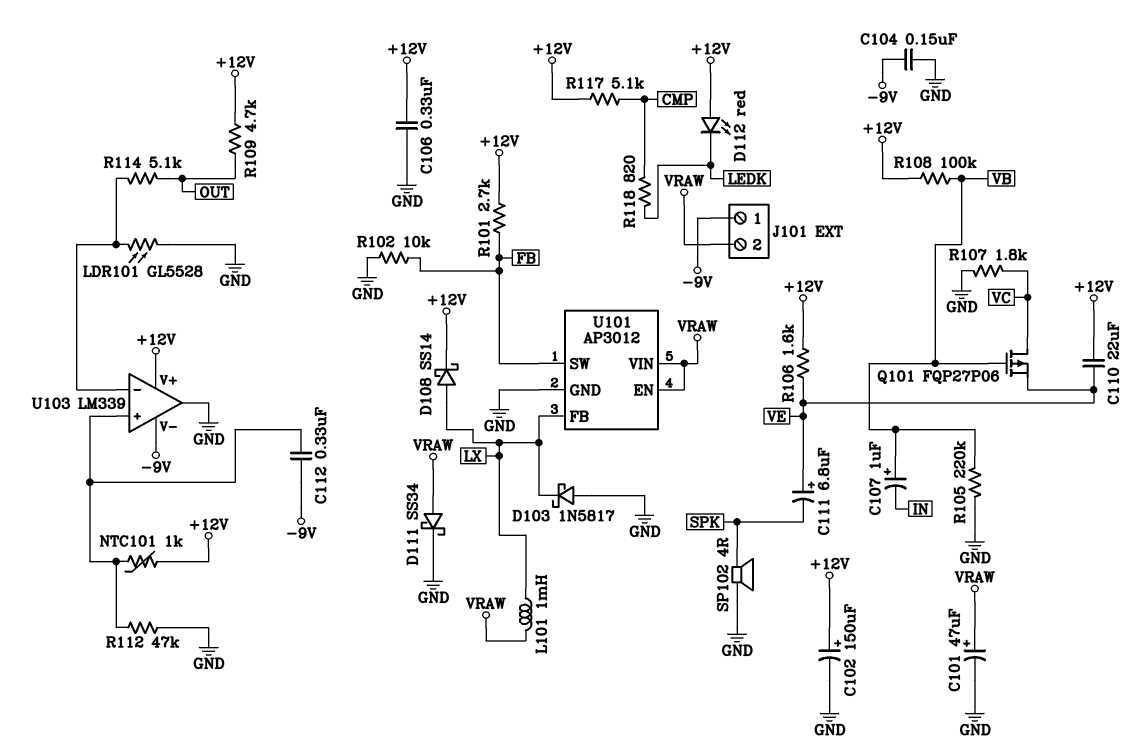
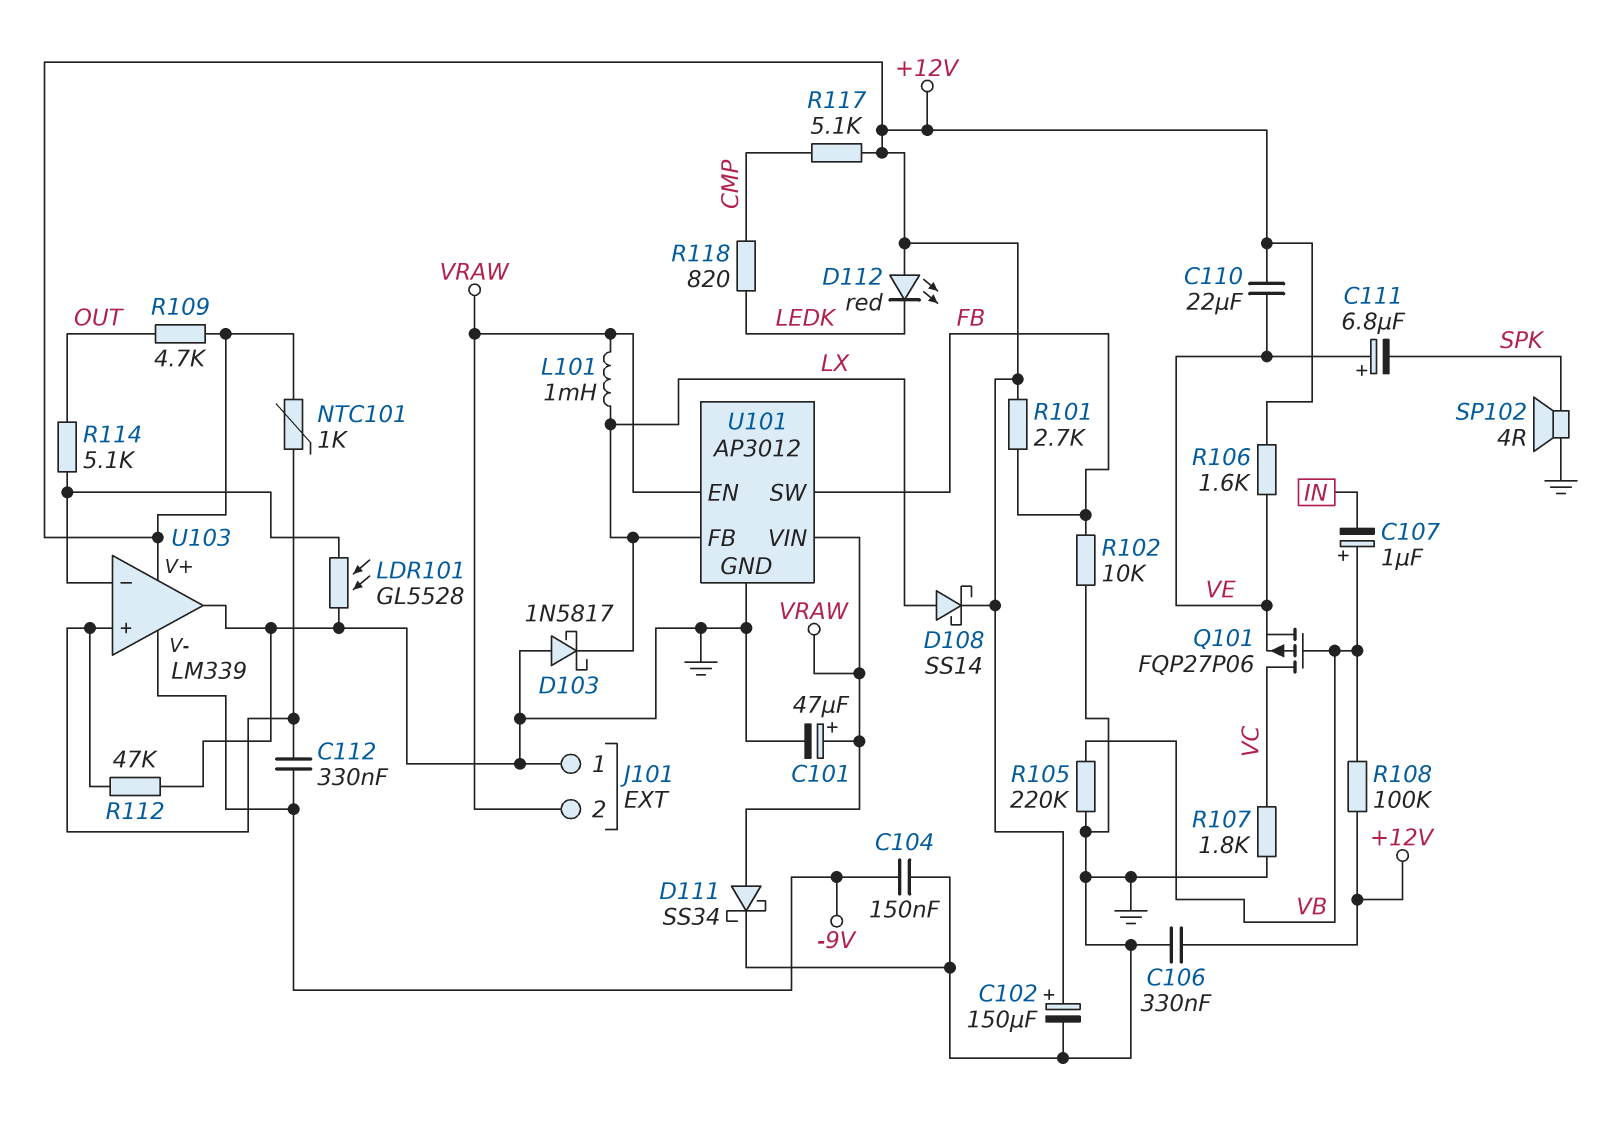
J101 pin 1: -9V -> GND

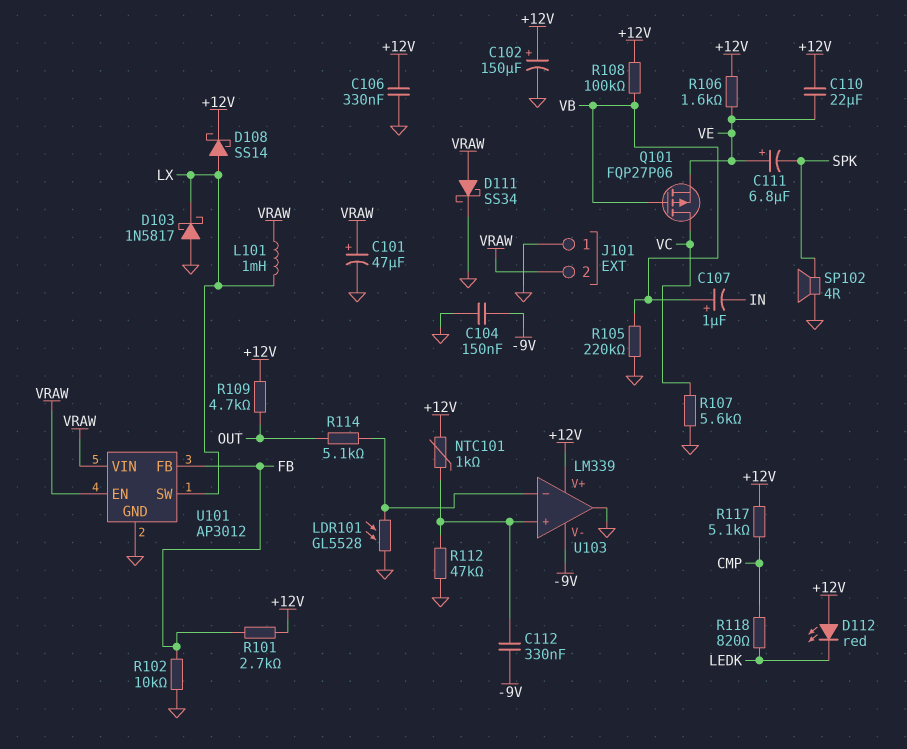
R107: 1.8k (GND, VC) -> 5.6k (GND, VC)
U101 pin FB: LX -> FB
U101 pin SW: FB -> LX

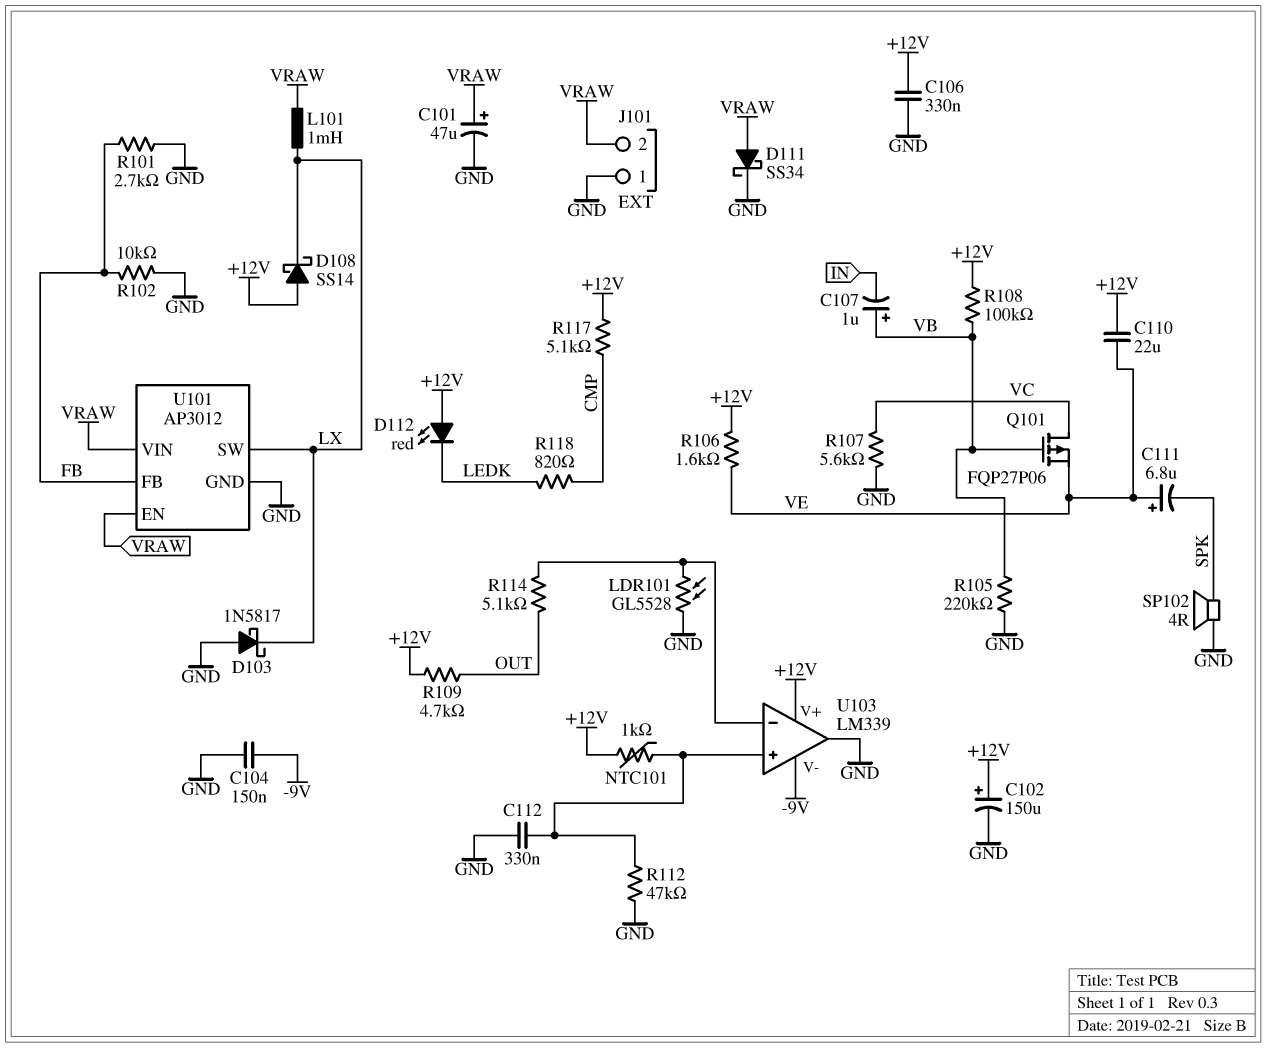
C112: 330nF (-9V, U103/in+) -> 330nF (GND, U103/in+)
D108: schottky SS14 (A LX, K +12V) -> schottky SS14 (A +12V, K LX)
R101: 2.7k (+12V, FB) -> 2.7k (FB, GND)

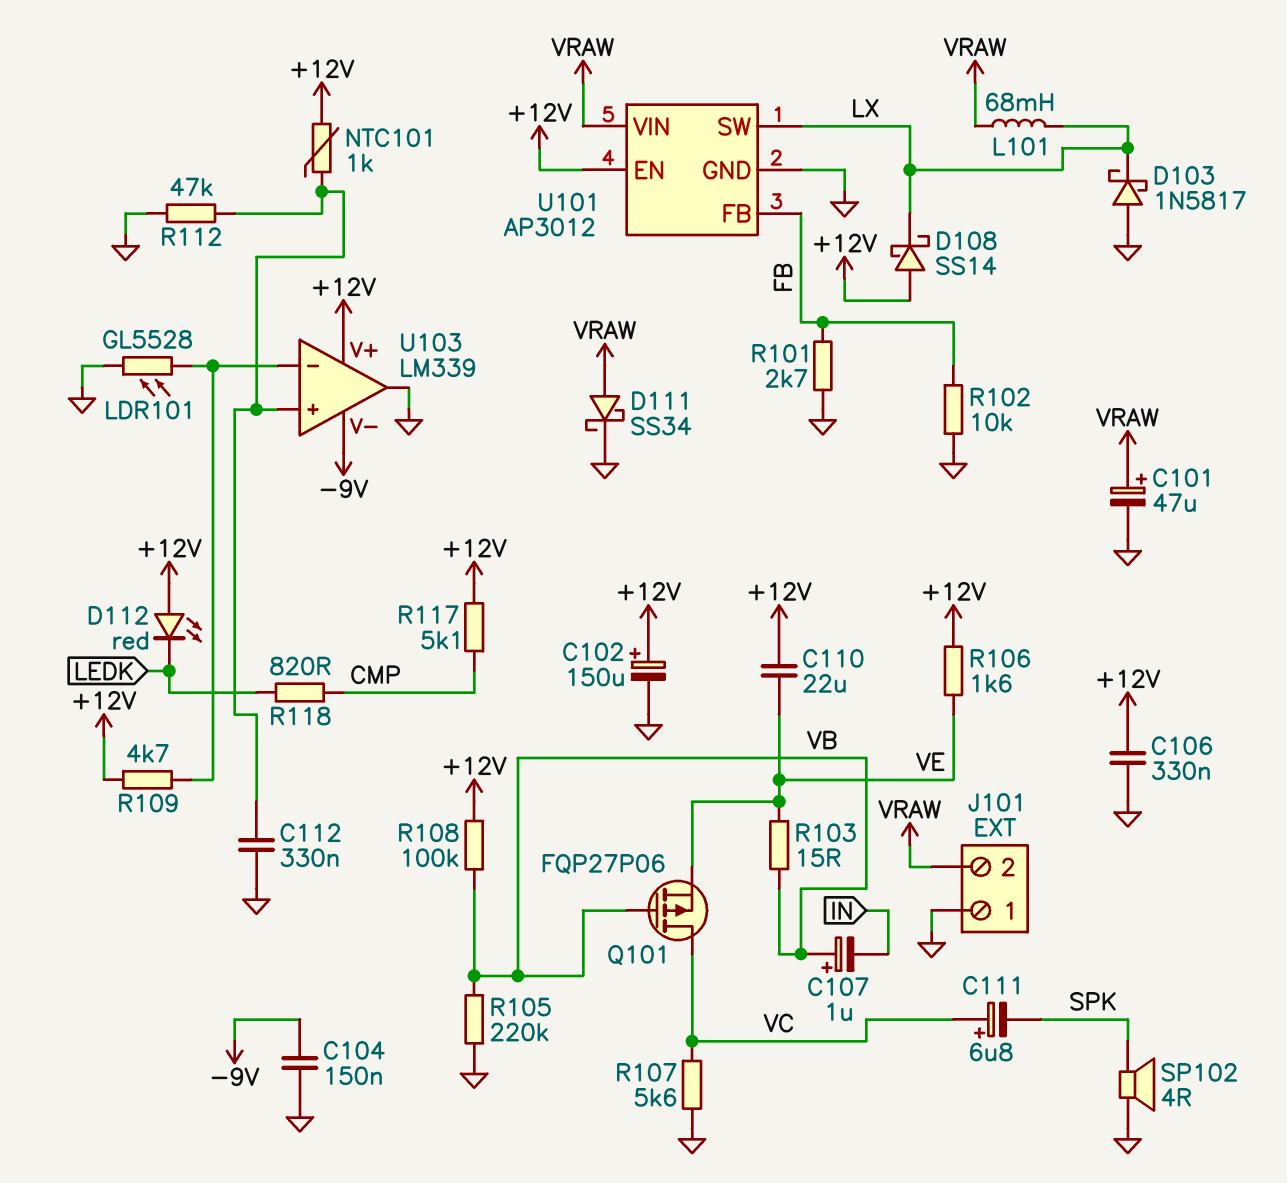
C111: 6.8uF (plus VE, minus SPK) -> 6.8uF (plus VC, minus SPK)
L101: 1mH (LX, VRAW) -> 68mH (LX, VRAW)
R103: none -> 15 (VB, VE)
R109: 4.7k (+12V, OUT) -> 4.7k (+12V, U103/in-)
R114: 5.1k (OUT, U103/in-) -> none
U101 pin EN: VRAW -> +12V

